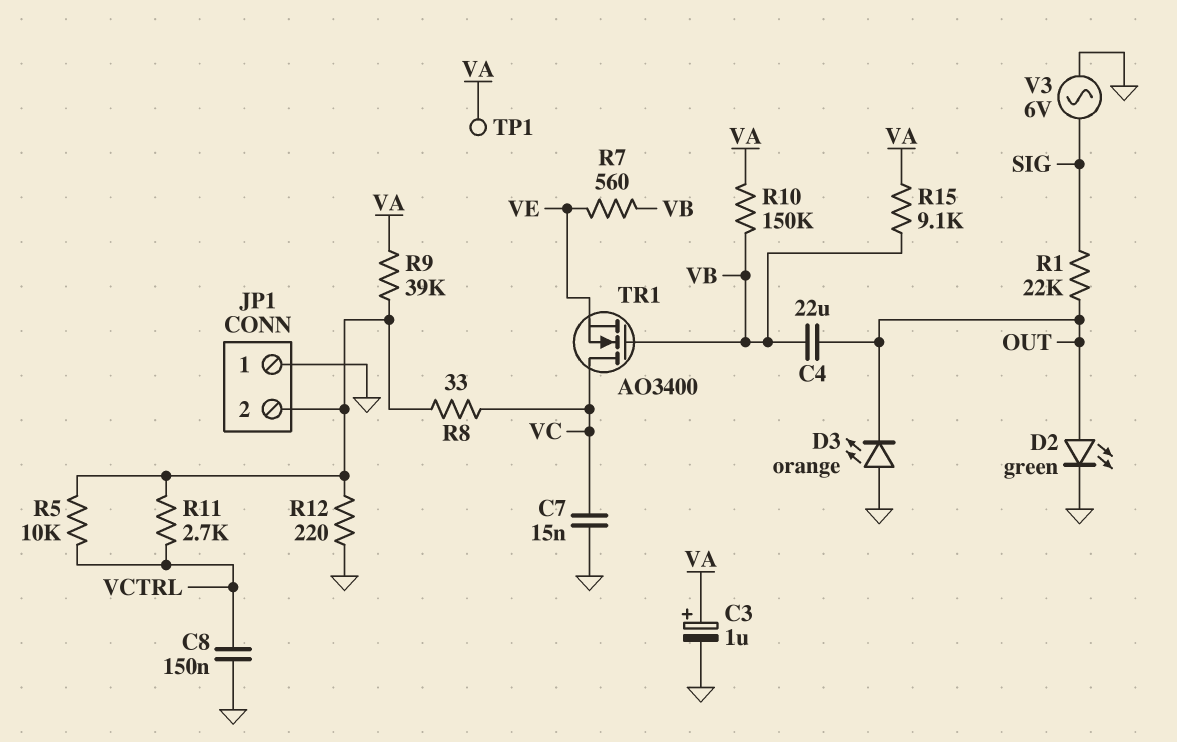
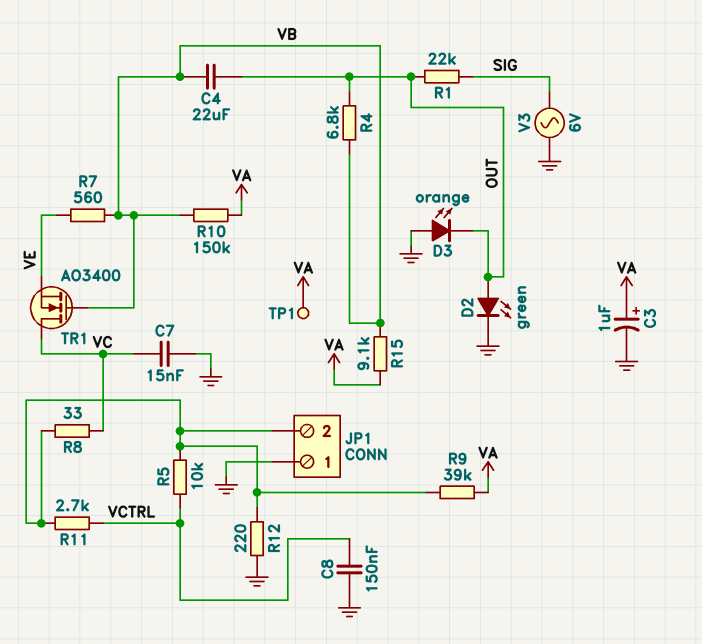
R4: none -> 6.8k (OUT, VB)

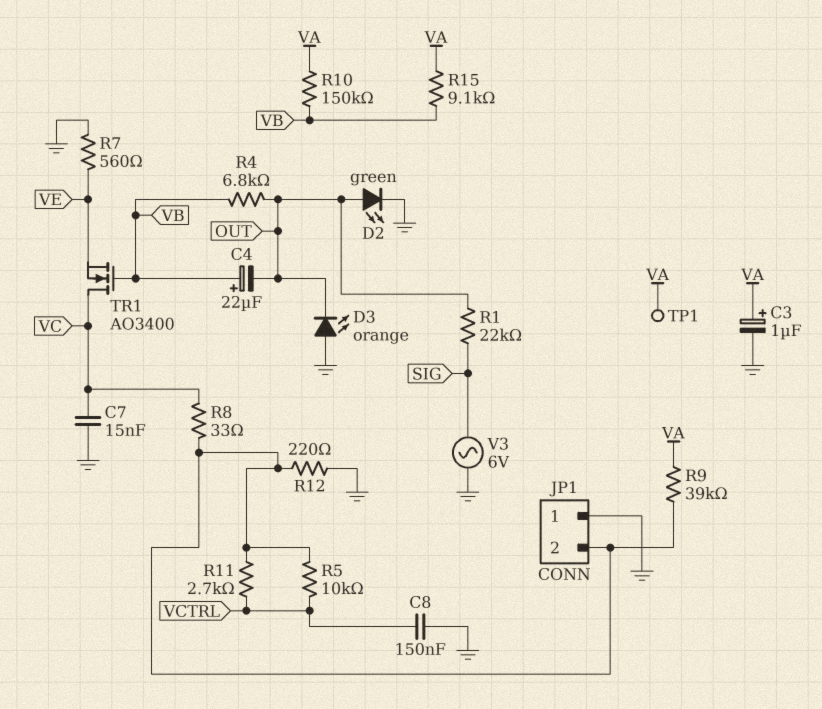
C4: 22uF (OUT, VB) -> 22uF (plus VB, minus OUT)
R7: 560 (VB, VE) -> 560 (GND, VE)

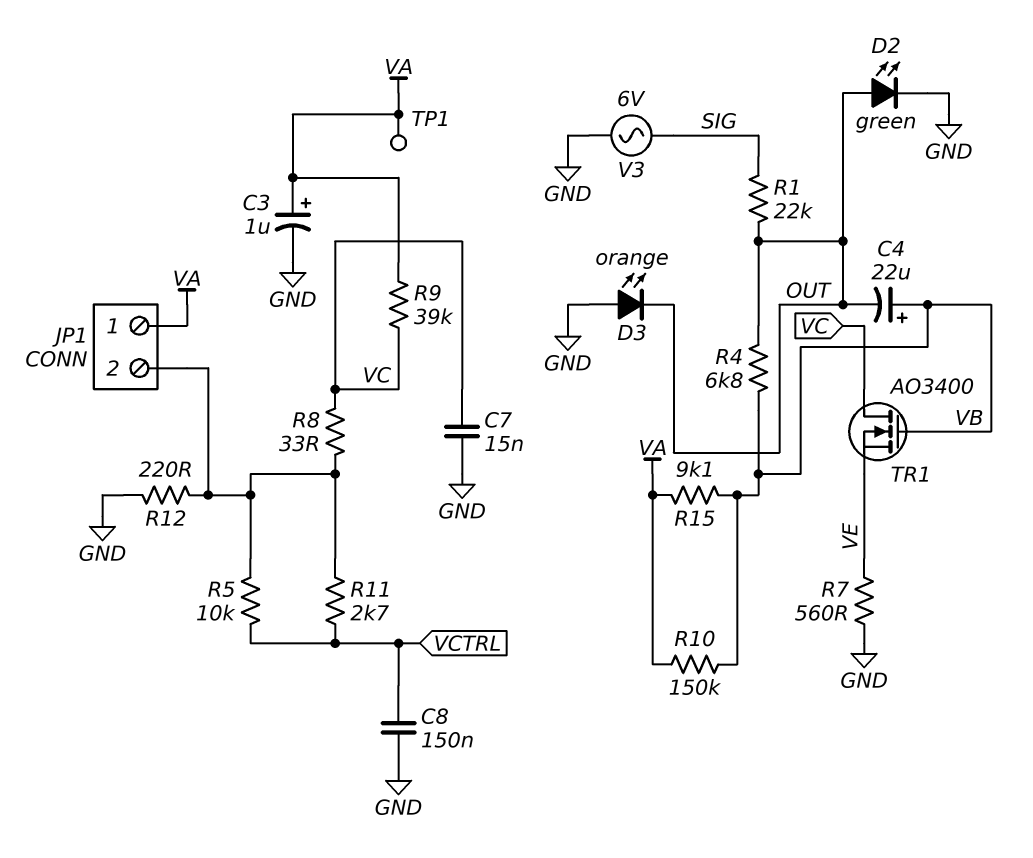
JP1 pin 1: GND -> VA
R9: 39k (JP1/2, VA) -> 39k (VA, VC)

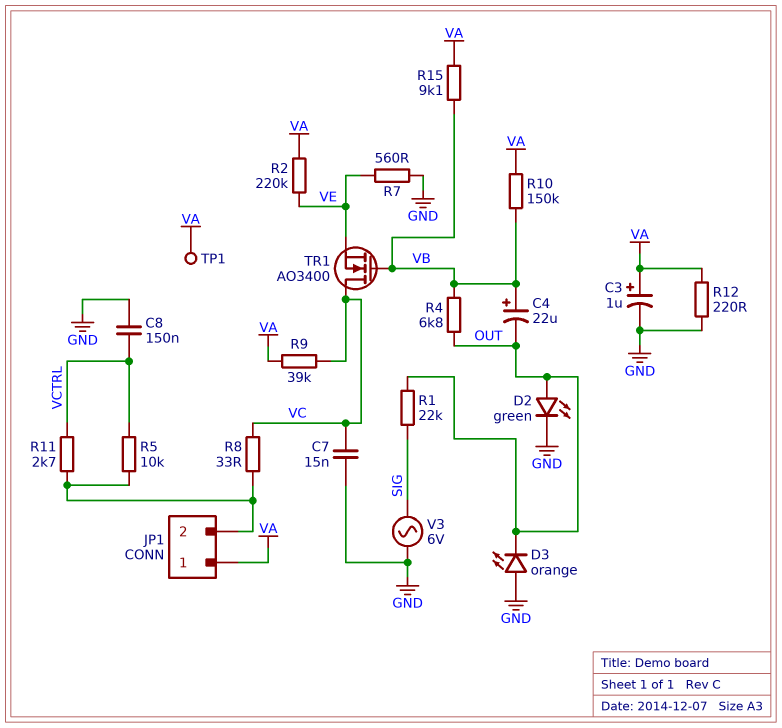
R2: none -> 220k (VA, VE)
R12: 220 (GND, JP1/2) -> 220 (GND, VA)

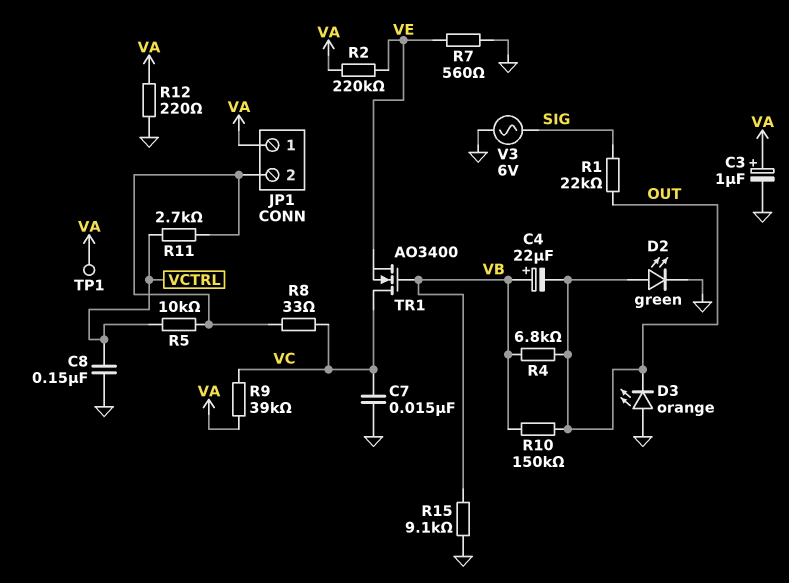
R10: 150k (VA, VB) -> 150k (OUT, VB)
R15: 9.1k (VA, VB) -> 9.1k (GND, VB)

